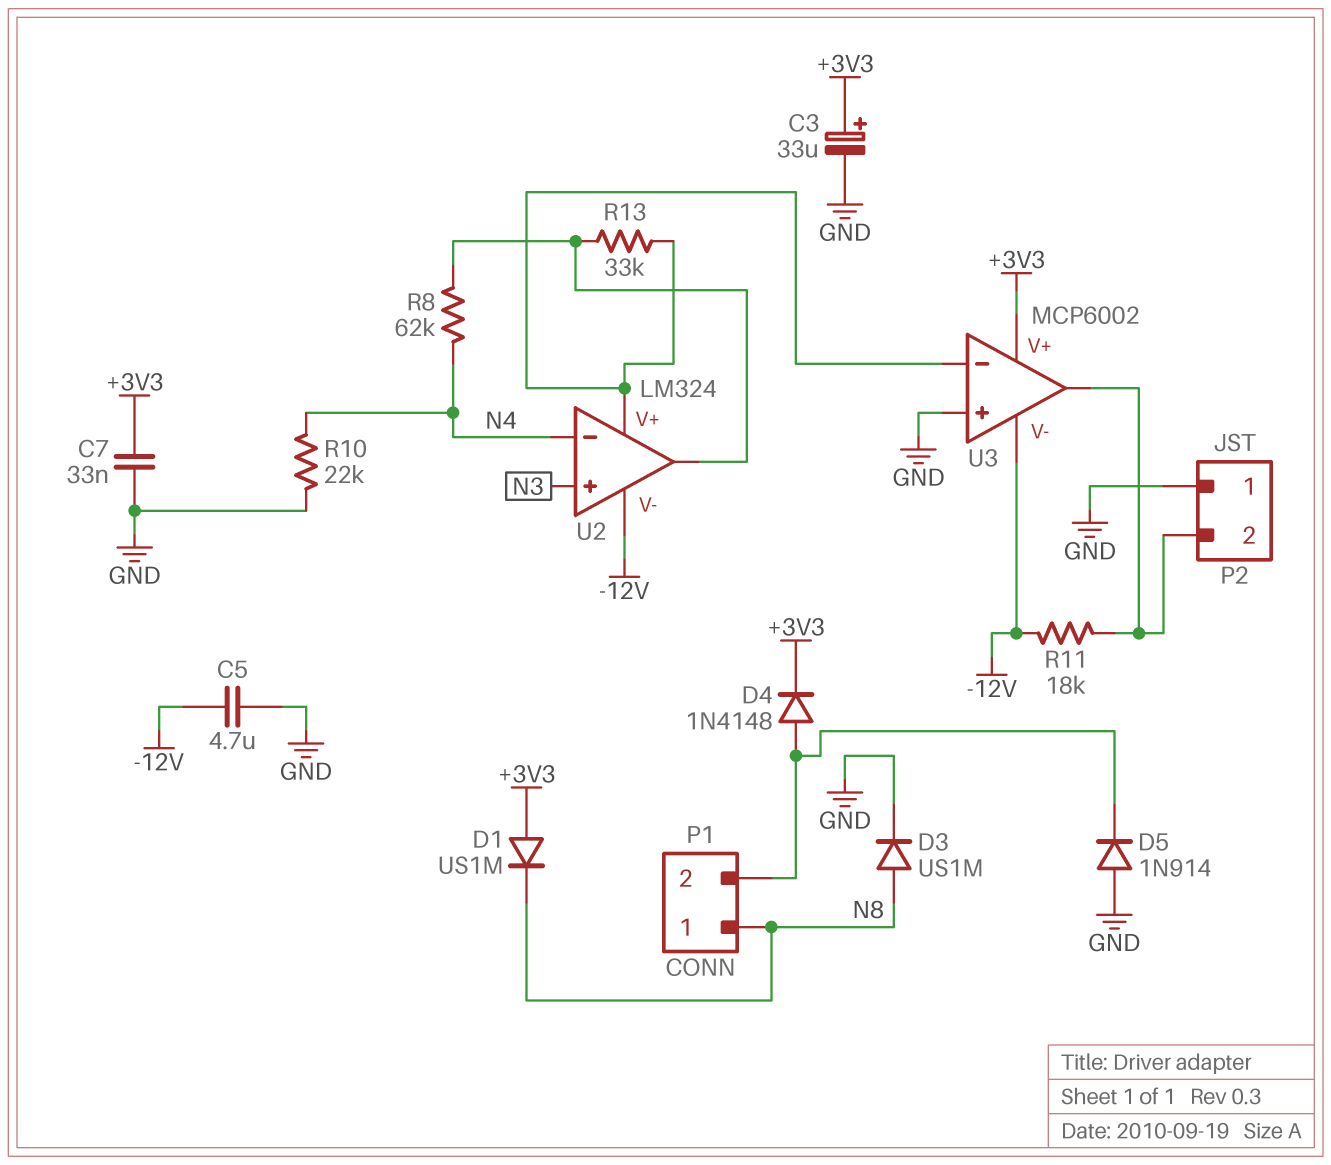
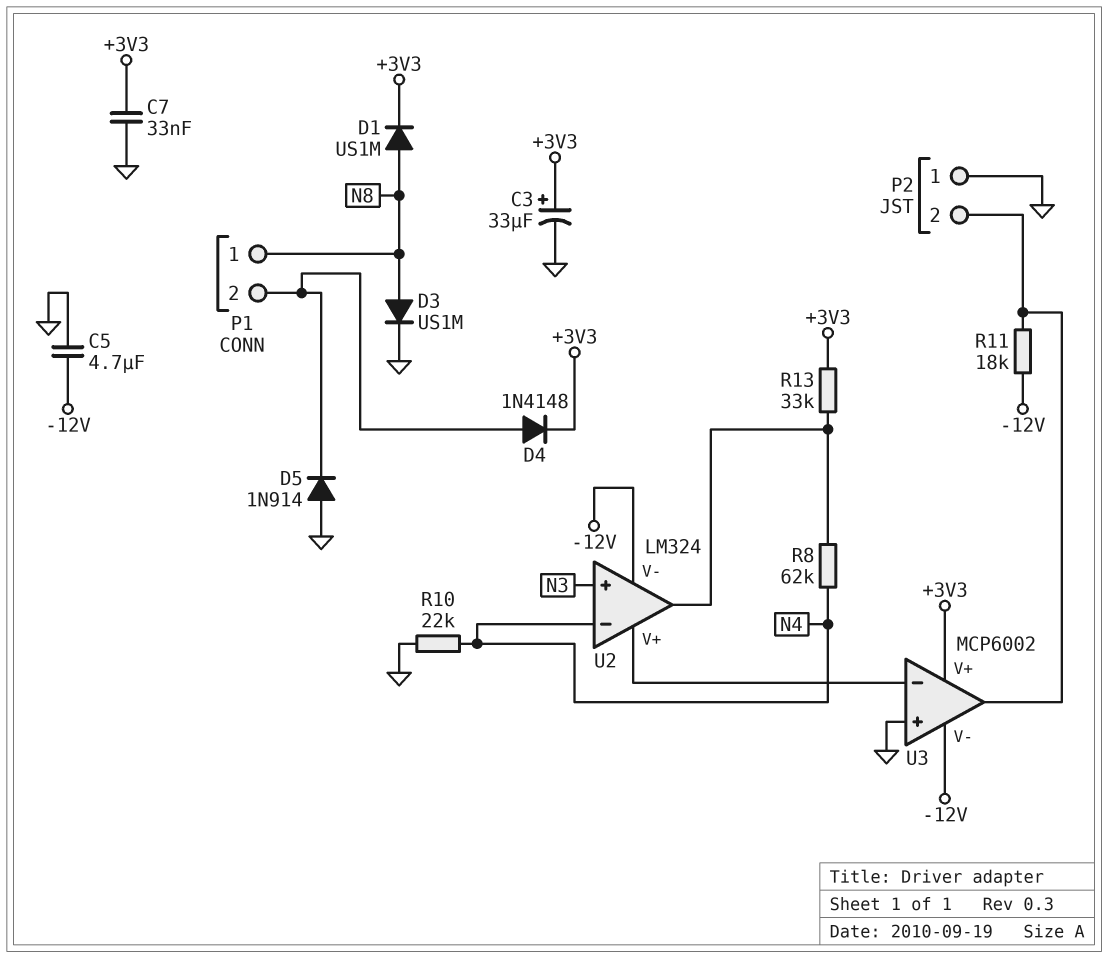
D1: diode US1M (A +3V3, K N8) -> diode US1M (A N8, K +3V3)
R13: 33k (U2/V+, U2/out) -> 33k (+3V3, U2/out)

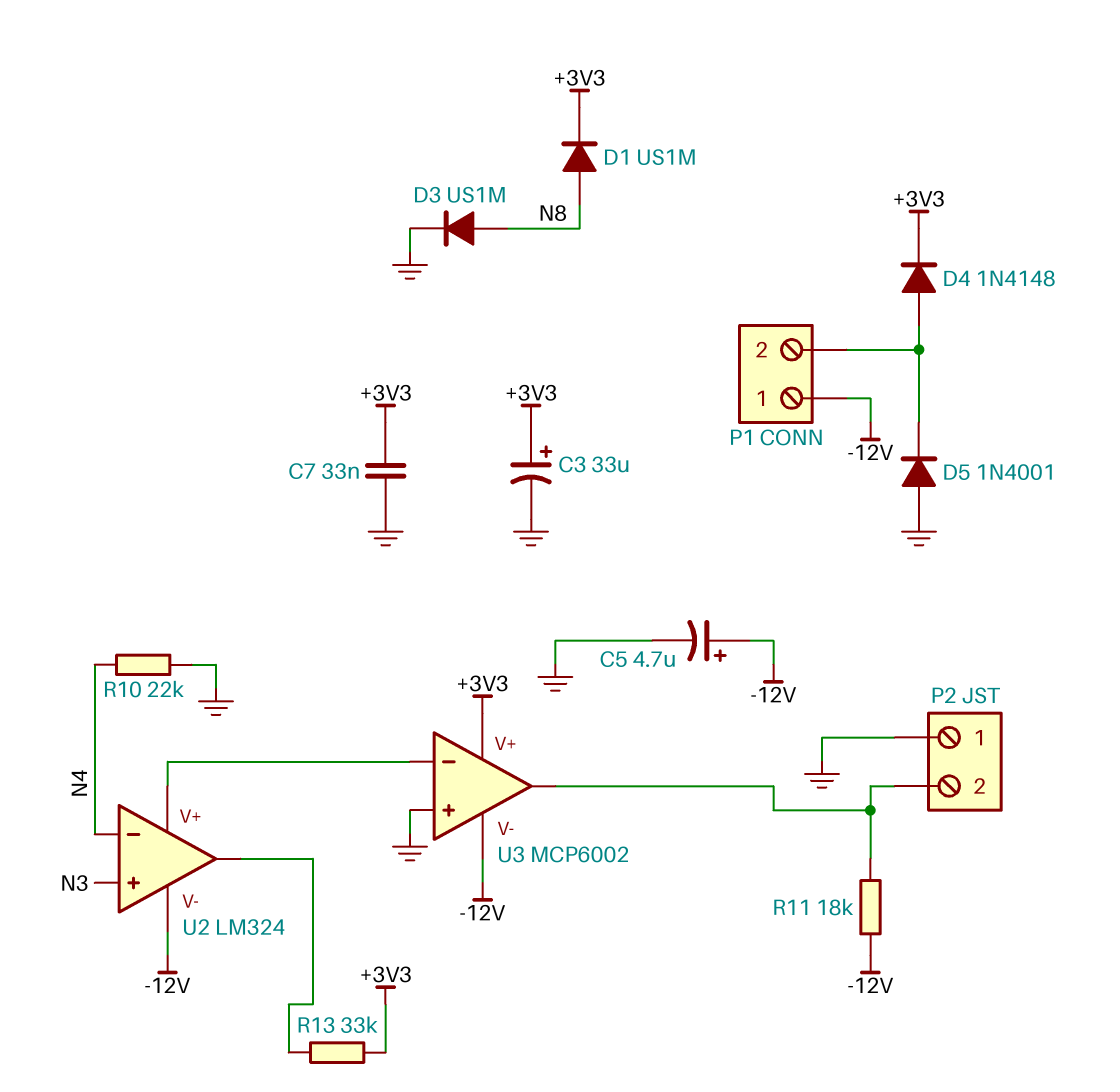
C5: 4.7uF (-12V, GND) -> 4.7uF (plus -12V, minus GND)
D5: diode 1N914 (A GND, K P1/2) -> diode 1N4001 (A GND, K P1/2)
P1 pin 1: N8 -> -12V
R8: 62k (N4, U2/out) -> none

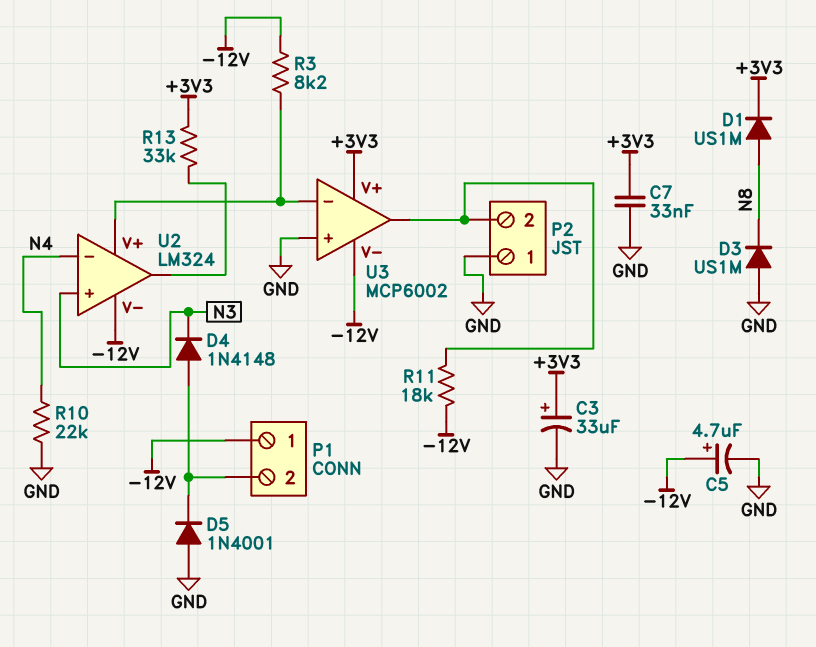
D3: diode US1M (A N8, K GND) -> diode US1M (A GND, K N8)
D4: diode 1N4148 (A P1/2, K +3V3) -> diode 1N4148 (A P1/2, K N3)
R3: none -> 8.2k (-12V, U2/V+)

